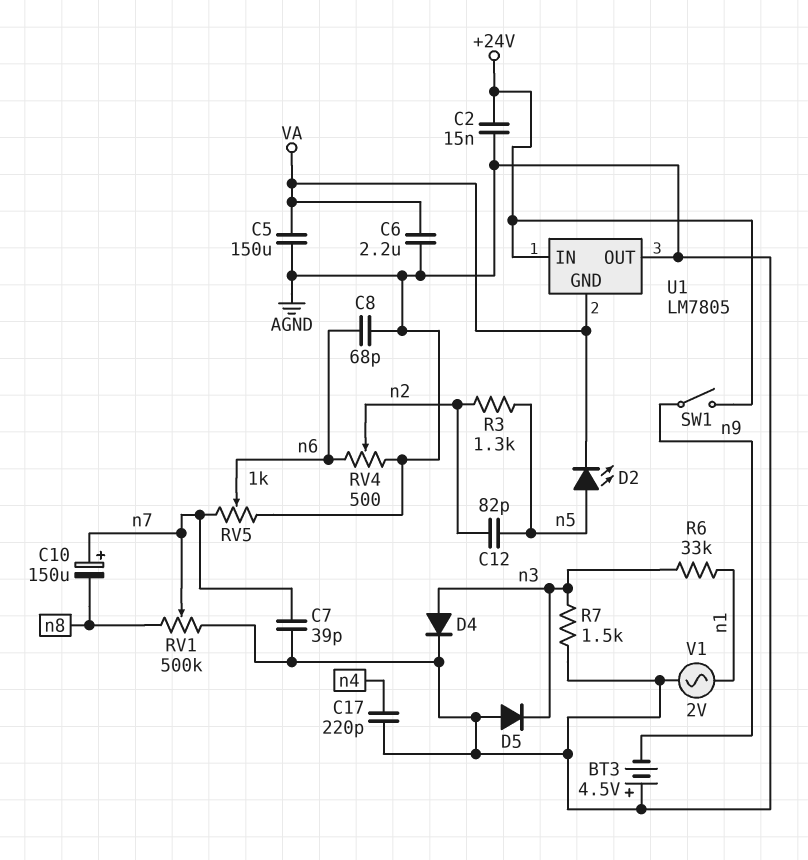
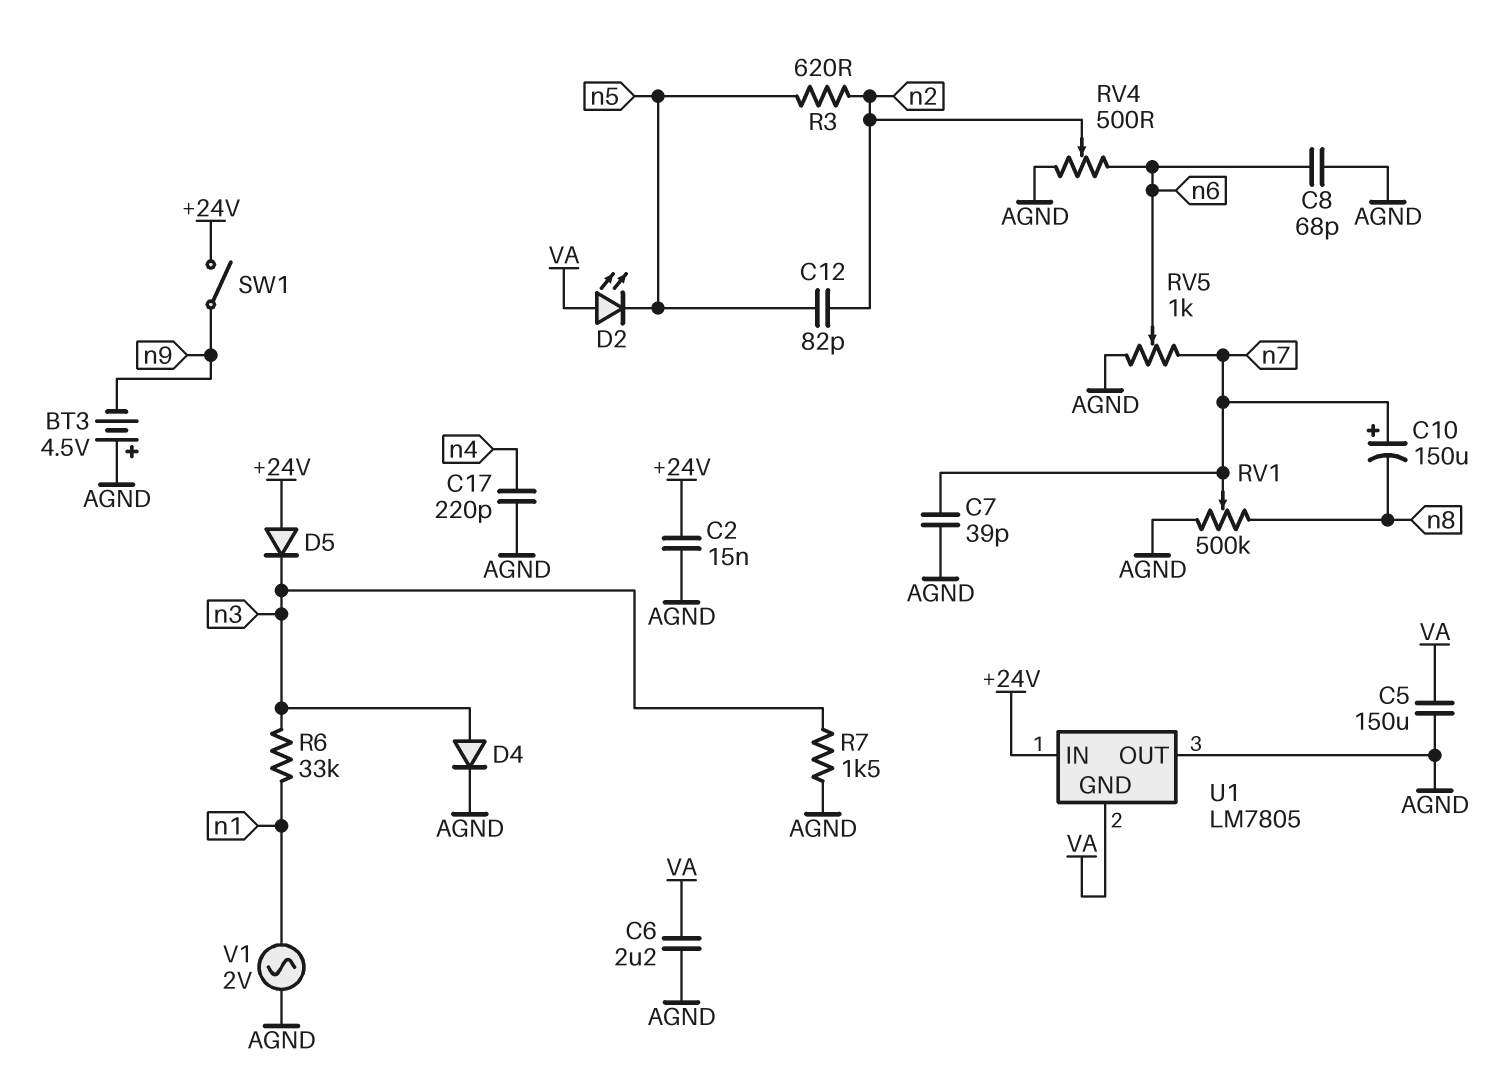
D2: LED (A n5, K VA) -> LED (A VA, K n5)
D5: diode (A AGND, K n3) -> diode (A +24V, K n3)
R3: 1.3k (n2, n5) -> 620 (n2, n5)

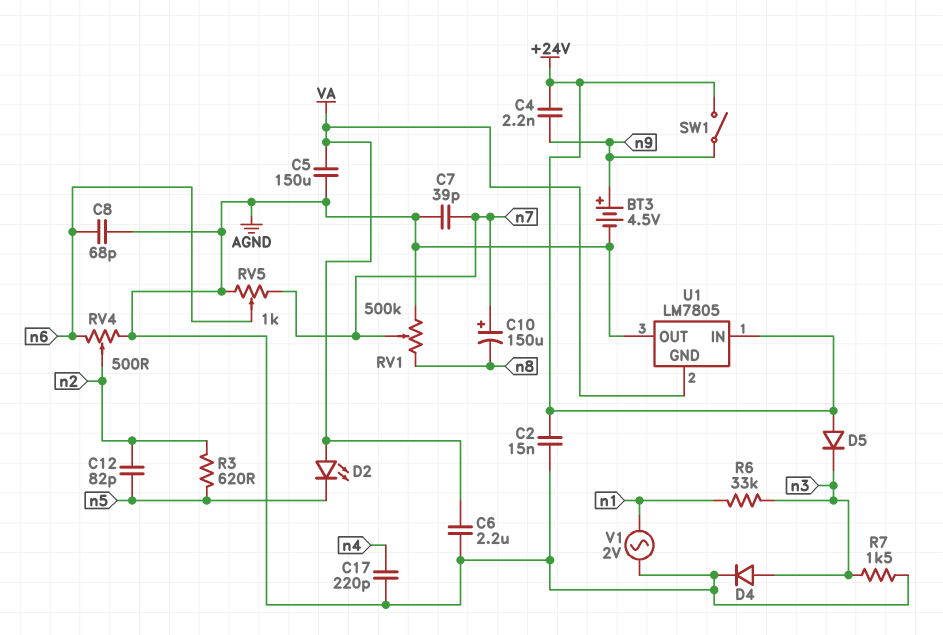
BT3: 4.5V (plus AGND, minus n9) -> 4.5V (plus n9, minus AGND)
C4: none -> 2.2nF (+24V, n9)

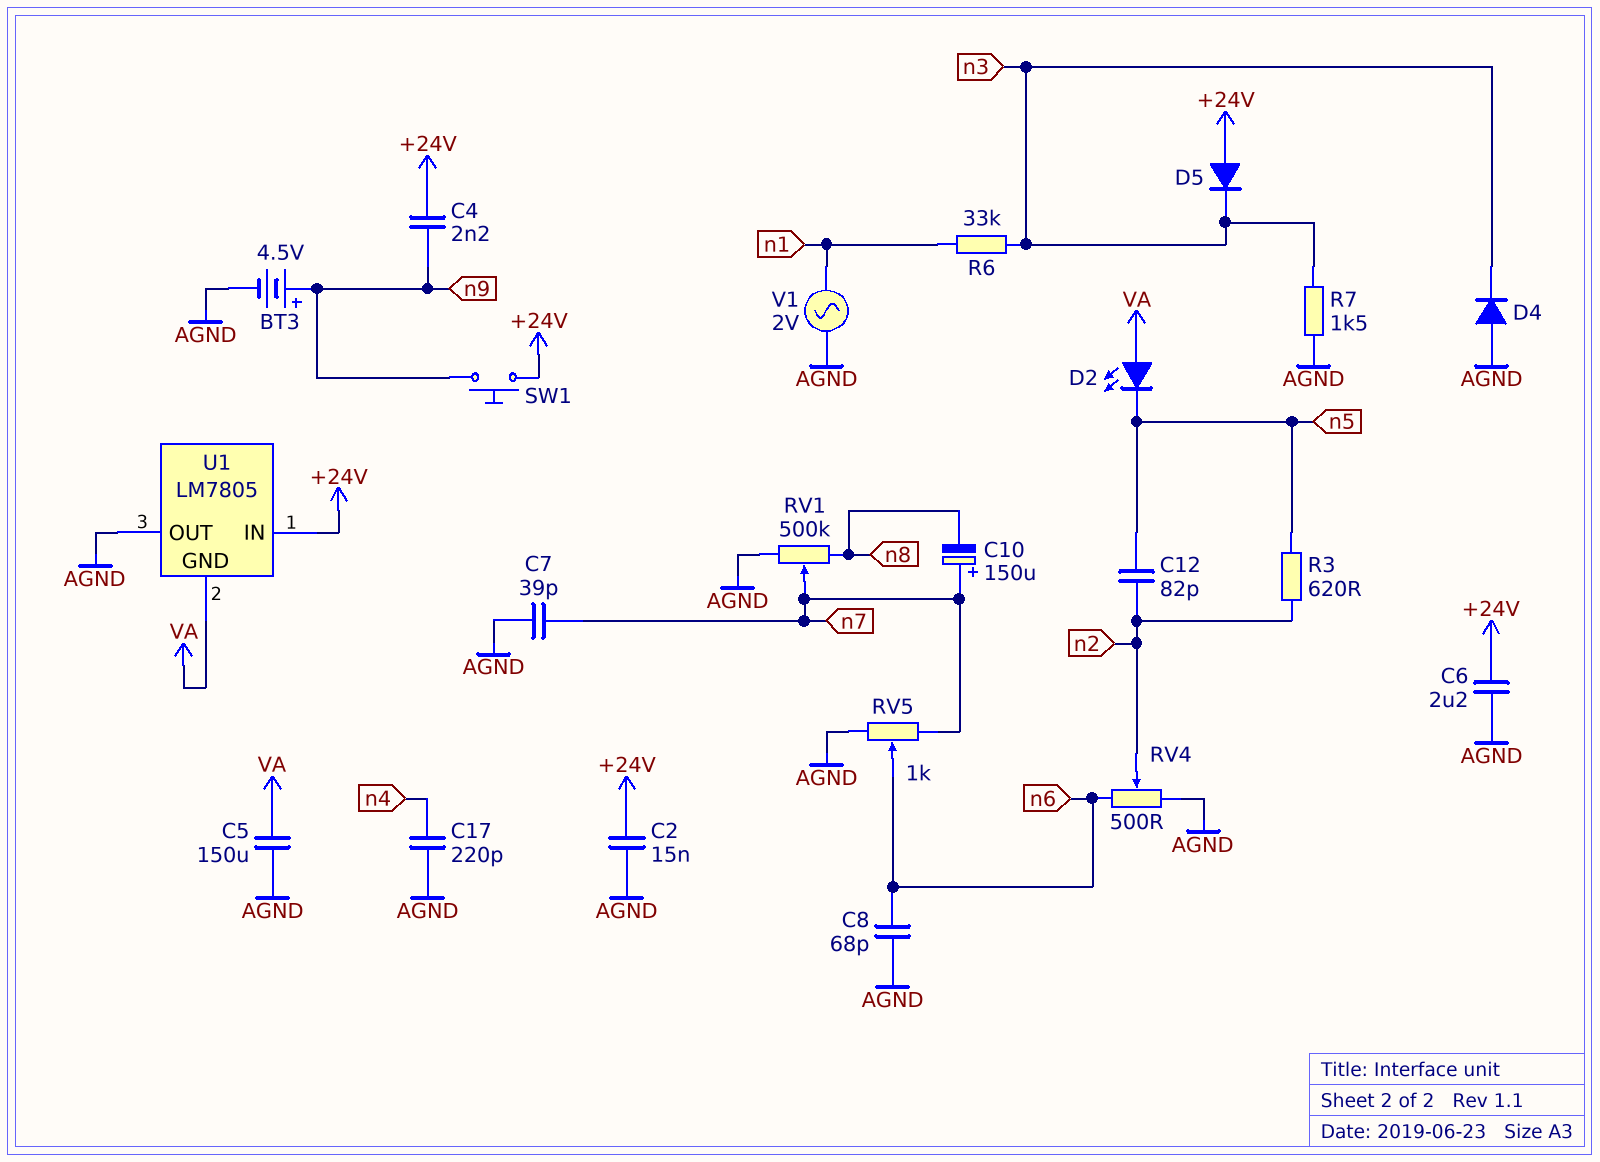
C6: 2.2uF (AGND, VA) -> 2.2uF (+24V, AGND)
D4: diode (A n3, K AGND) -> diode (A AGND, K n3)
SW1: switch (+24V, n9) -> button (+24V, n9)

